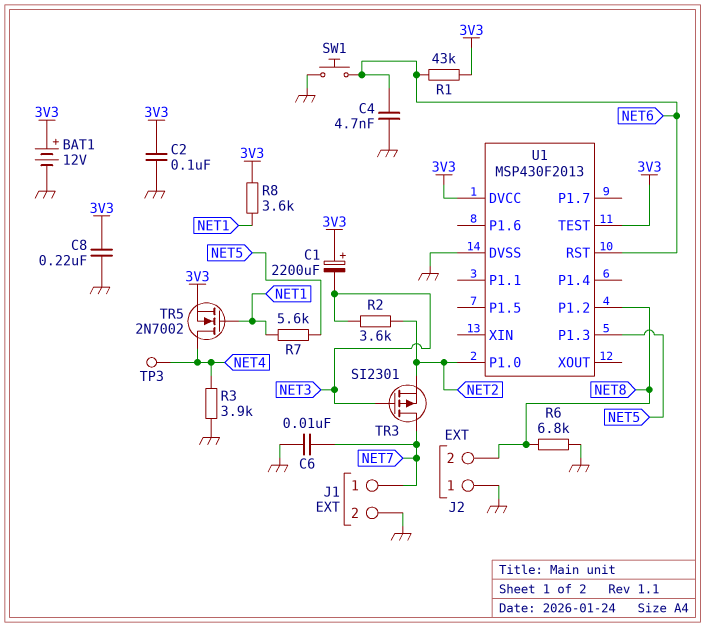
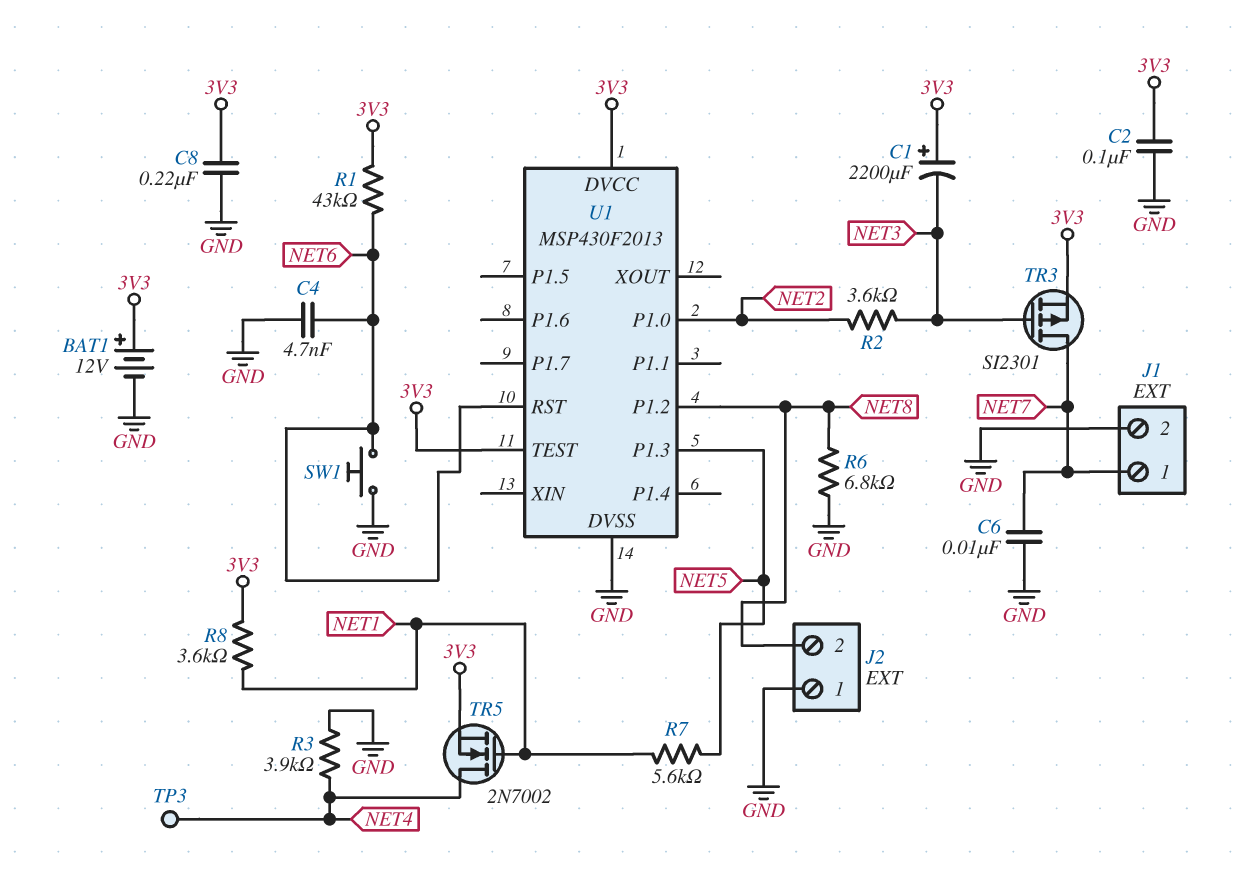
TR3: PMOS SI2301 (G NET3, D NET7, S NET2) -> PMOS SI2301 (G NET3, D NET7, S 3V3)

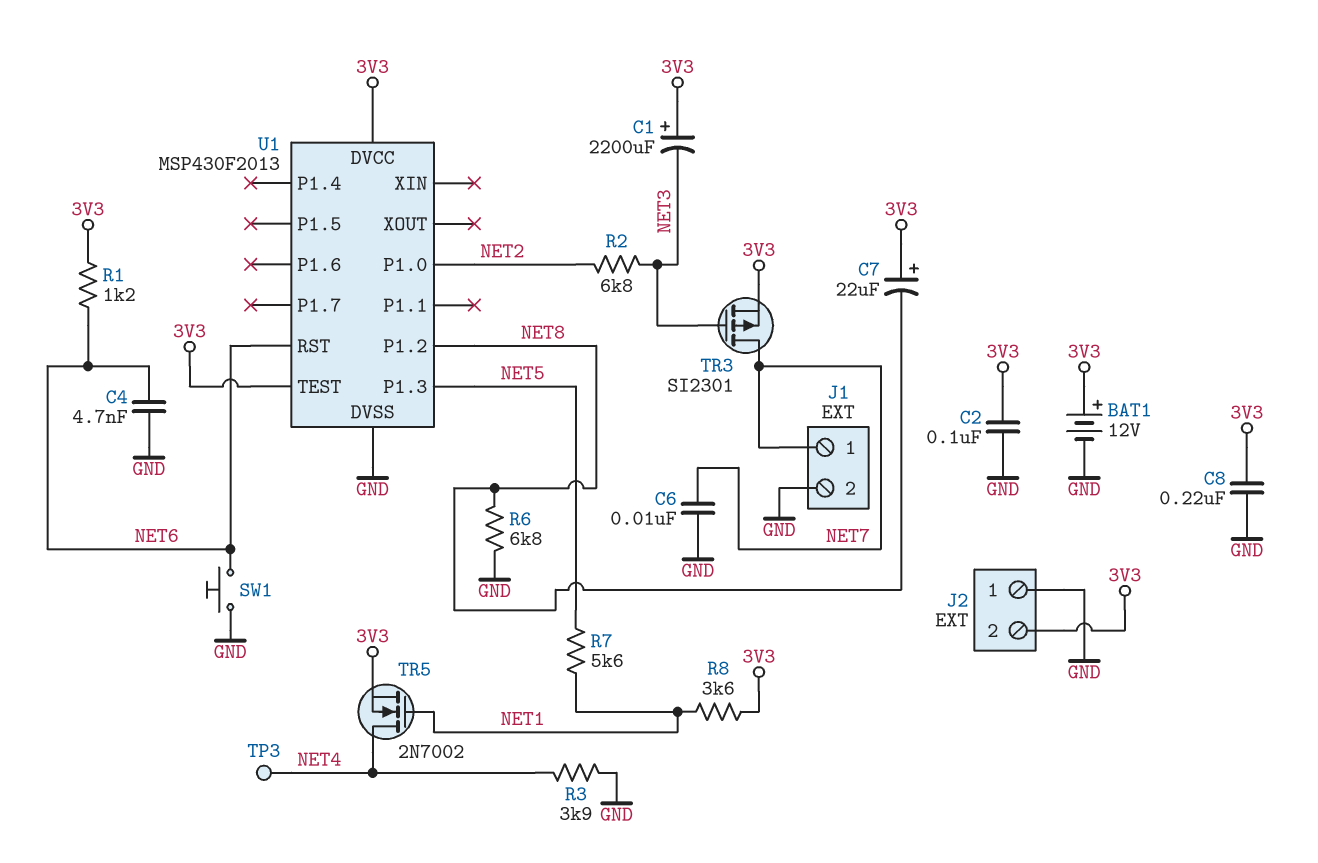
C7: none -> 22uF (plus 3V3, minus NET8)
J2 pin 2: NET8 -> 3V3
R1: 43k (3V3, NET6) -> 1.2k (3V3, NET6)
R2: 3.6k (NET2, NET3) -> 6.8k (NET2, NET3)

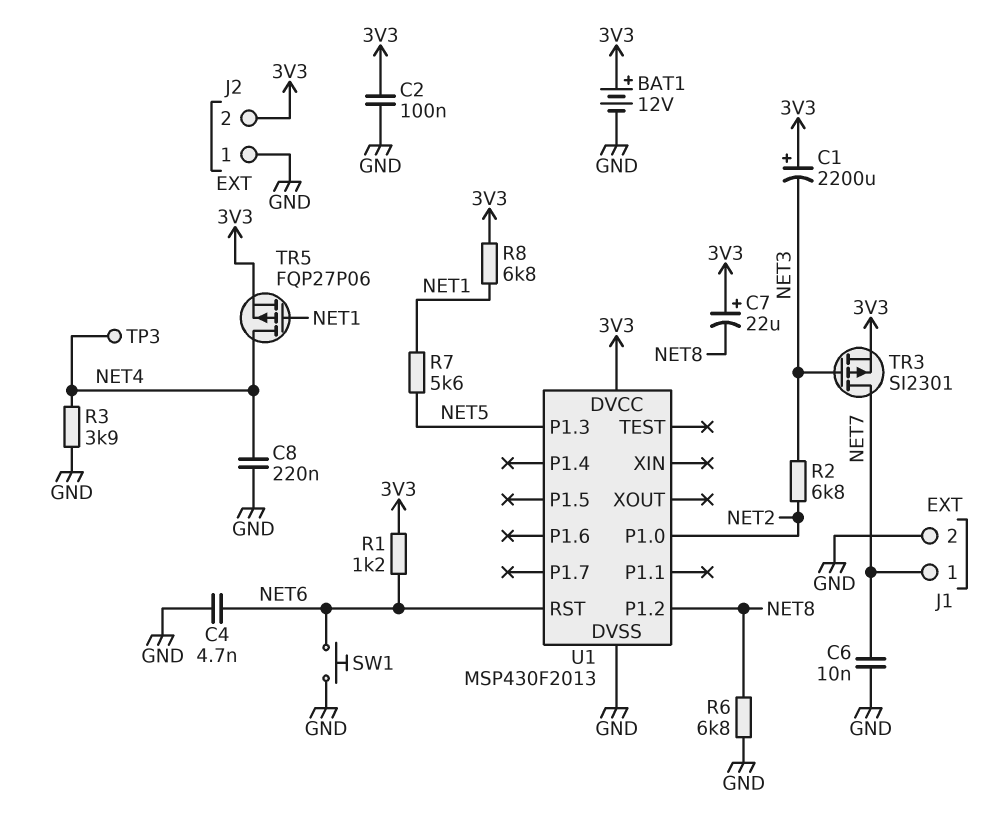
C8: 220nF (3V3, GND) -> 220nF (GND, NET4)
R8: 3.6k (3V3, NET1) -> 6.8k (3V3, NET1)
TR5: NMOS 2N7002 (G NET1, D NET4, S 3V3) -> PMOS FQP27P06 (G NET1, D NET4, S 3V3)
U1 pin TEST: 3V3 -> none

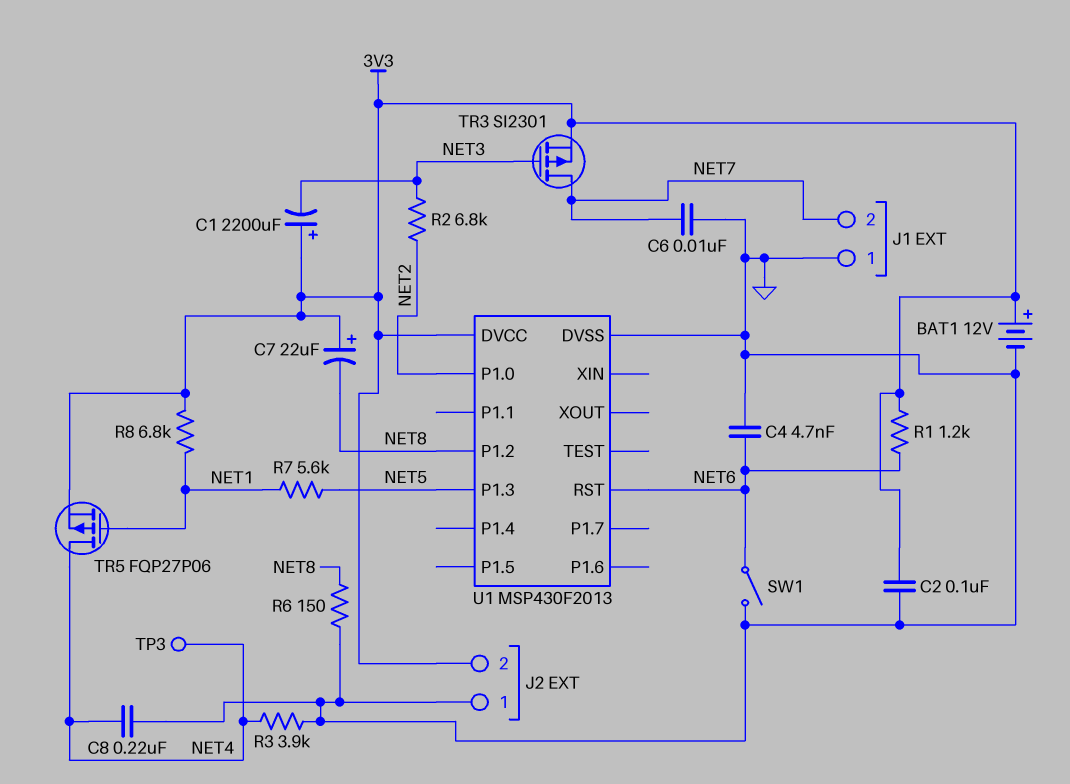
J1 pin 1: NET7 -> GND
J1 pin 2: GND -> NET7
R6: 6.8k (GND, NET8) -> 150 (GND, NET8)
SW1: button (GND, NET6) -> switch (GND, NET6)

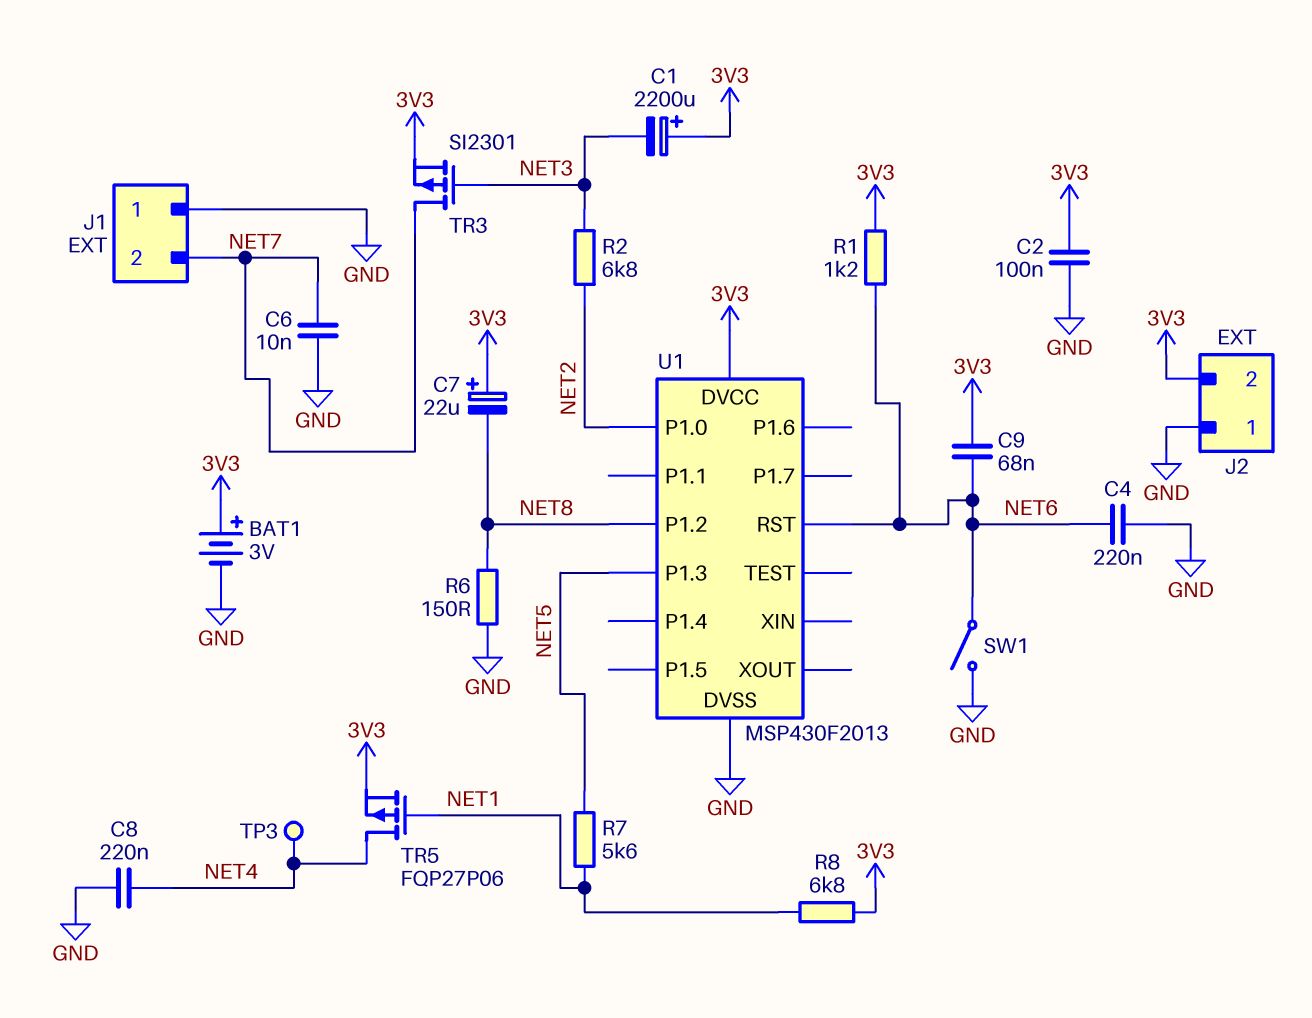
BAT1: 12V (plus 3V3, minus GND) -> 3V (plus 3V3, minus GND)
C4: 4.7nF (GND, NET6) -> 220nF (GND, NET6)
C9: none -> 68nF (3V3, NET6)
R3: 3.9k (GND, NET4) -> none

